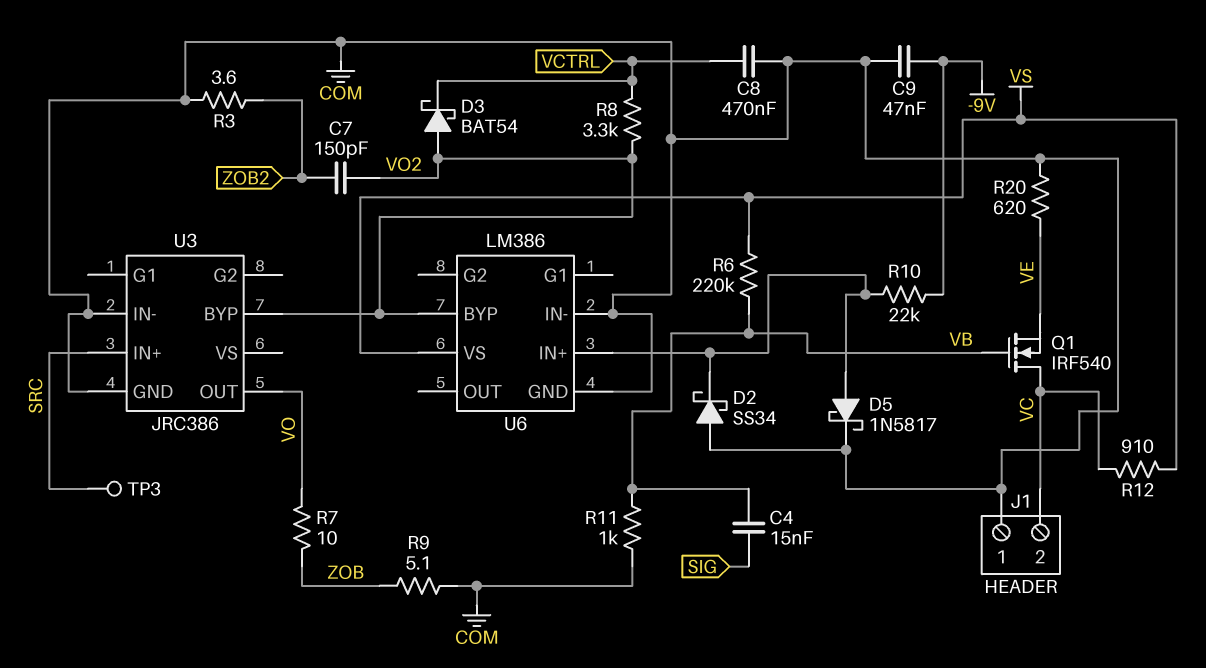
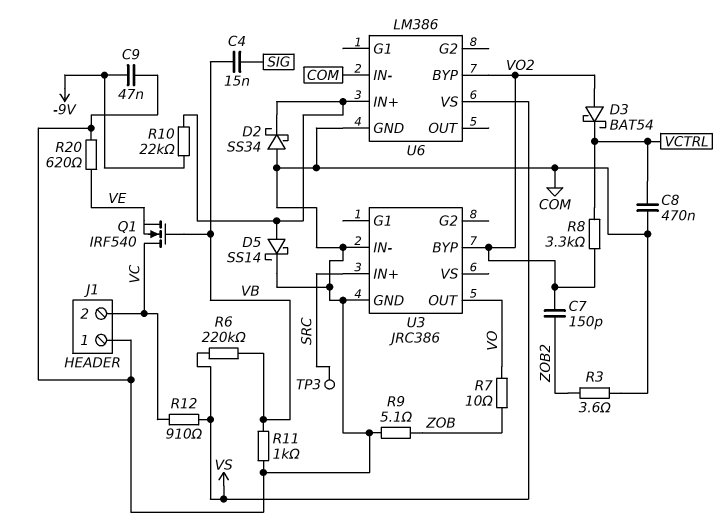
D5: schottky 1N5817 (A U6/IN+, K COM) -> schottky SS14 (A U6/IN+, K COM)

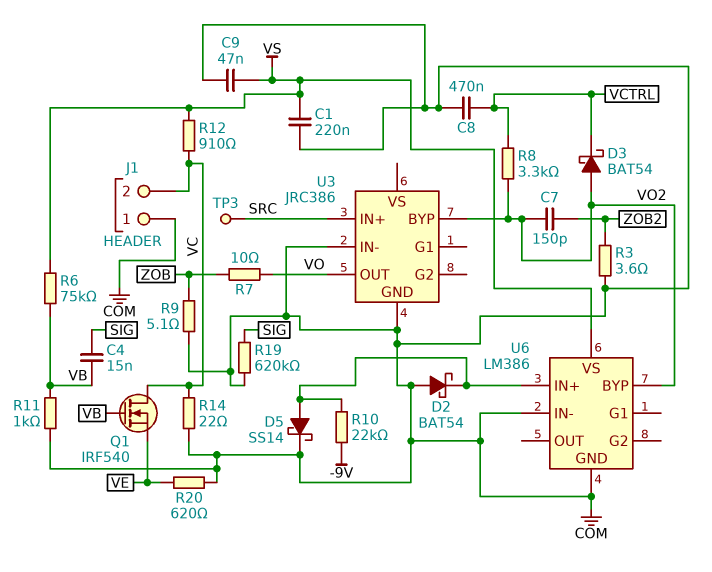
C1: none -> 220nF (COM, VS)
C9: 47nF (-9V, COM) -> 47nF (COM, VS)
D2: schottky SS34 (A COM, K U6/IN+) -> schottky BAT54 (A COM, K U6/IN+)
R6: 220k (VB, VS) -> 75k (VB, VS)
R14: none -> 22 (COM, VC)
R19: none -> 620k (COM, SIG)

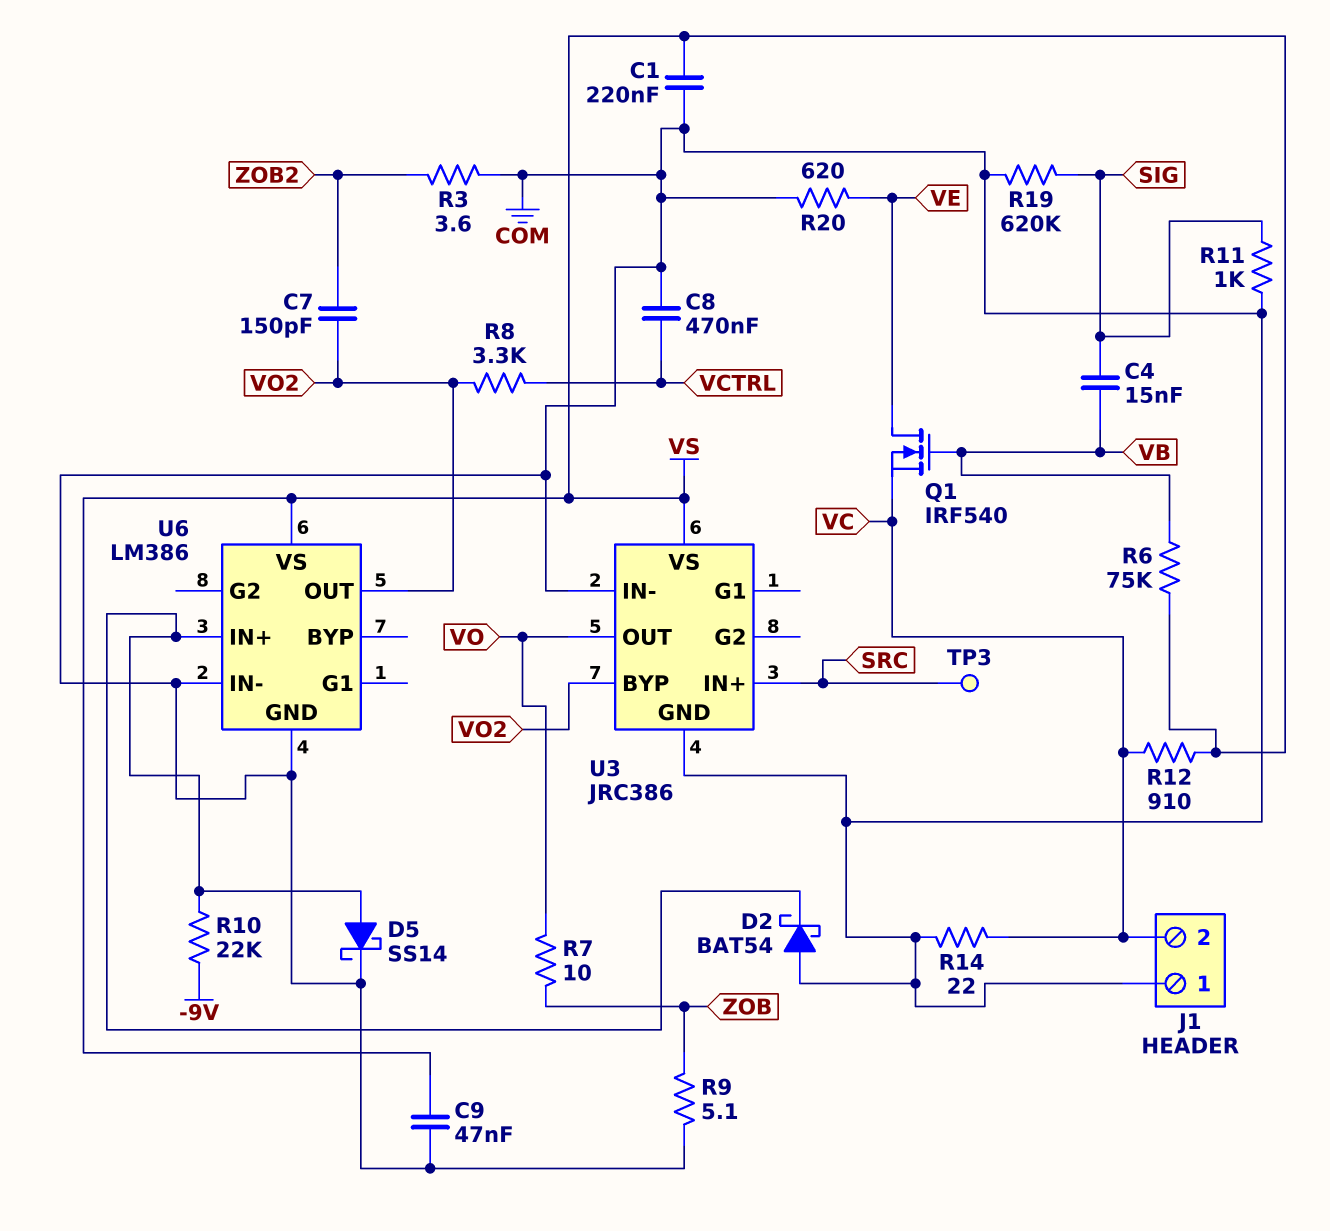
D3: schottky BAT54 (A VO2, K VCTRL) -> none
Q1: NMOS IRF540 (G VB, D VC, S VE) -> NMOS IRF540 (G VB, D VE, S VC)
R11: 1k (COM, VB) -> 1k (COM, SIG)
U3 pin VS: none -> VS
U6 pin BYP: VO2 -> none
U6 pin OUT: none -> VO2

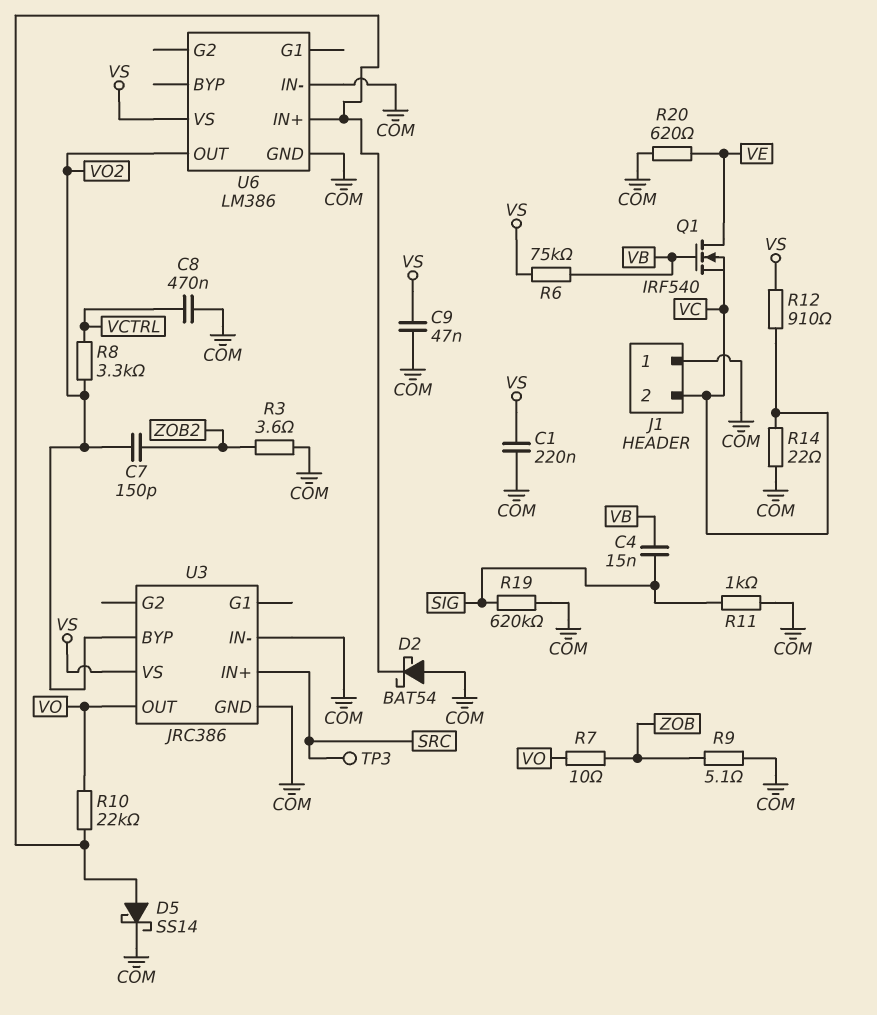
R10: 22k (-9V, U6/IN+) -> 22k (U6/IN+, VO)

